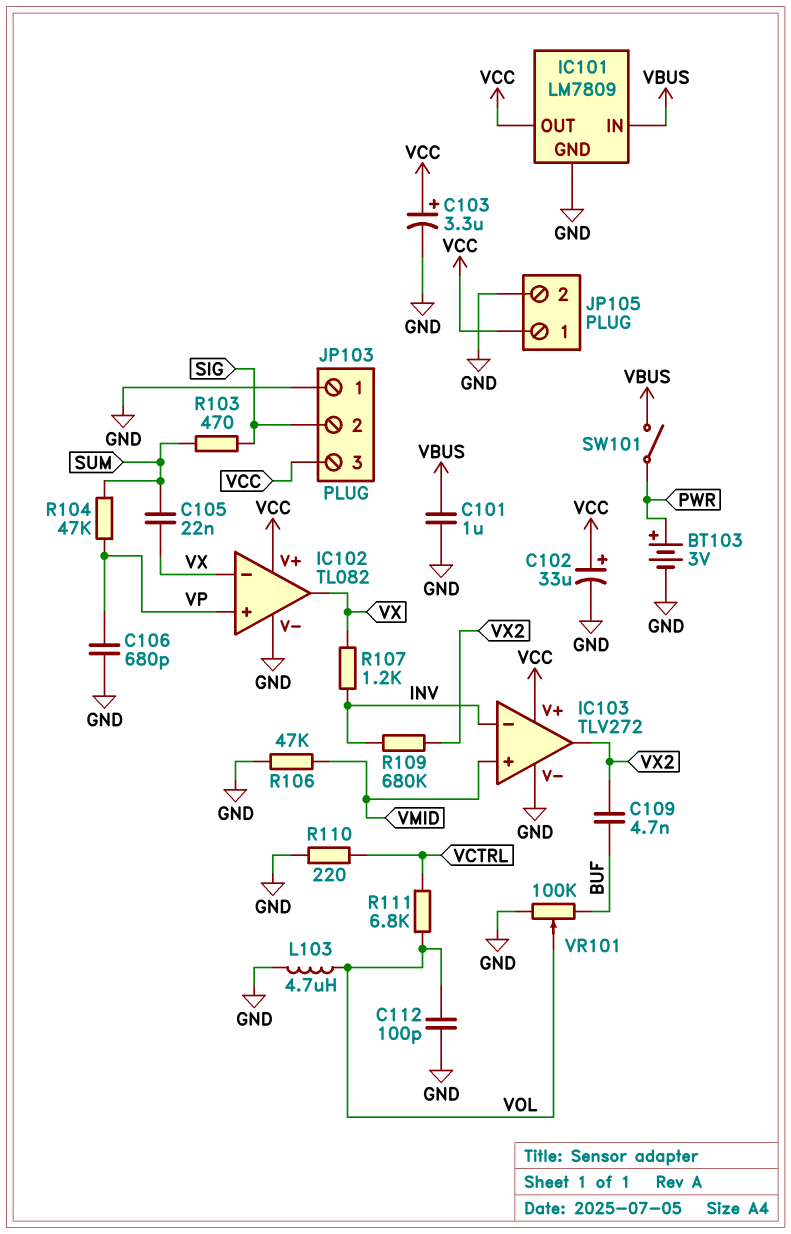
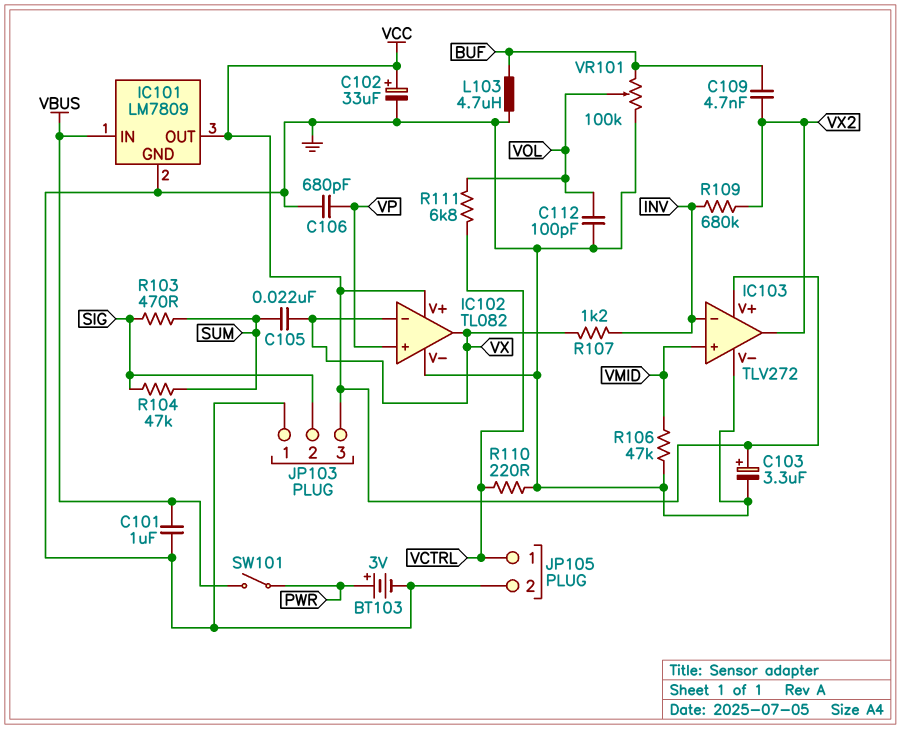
JP105 pin 1: VCC -> VCTRL
L103: 4.7uH (GND, VOL) -> 4.7uH (BUF, GND)
R104: 47k (SUM, VP) -> 47k (SIG, SUM)

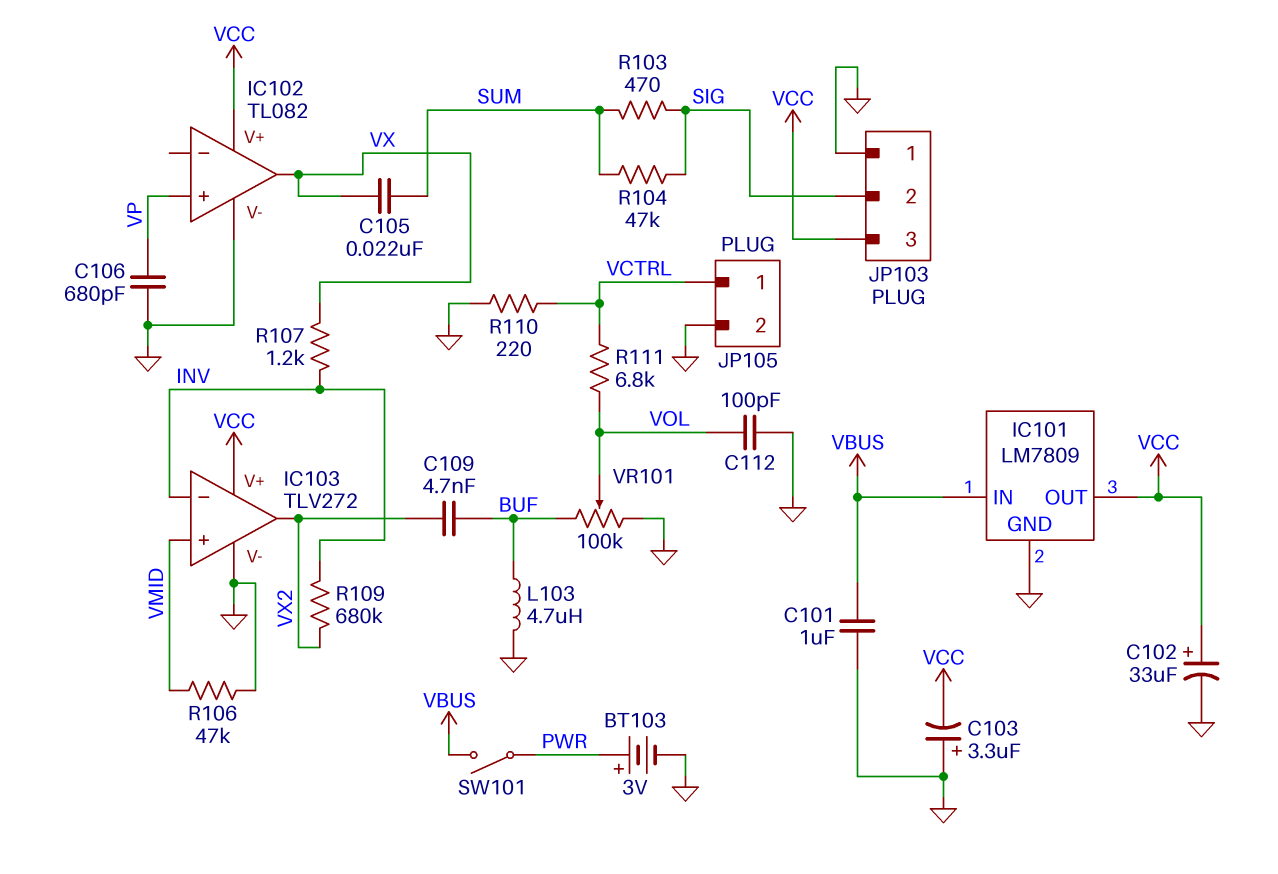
C103: 3.3uF (plus VCC, minus GND) -> 3.3uF (plus GND, minus VCC)
IC102 pin in-: VX -> none

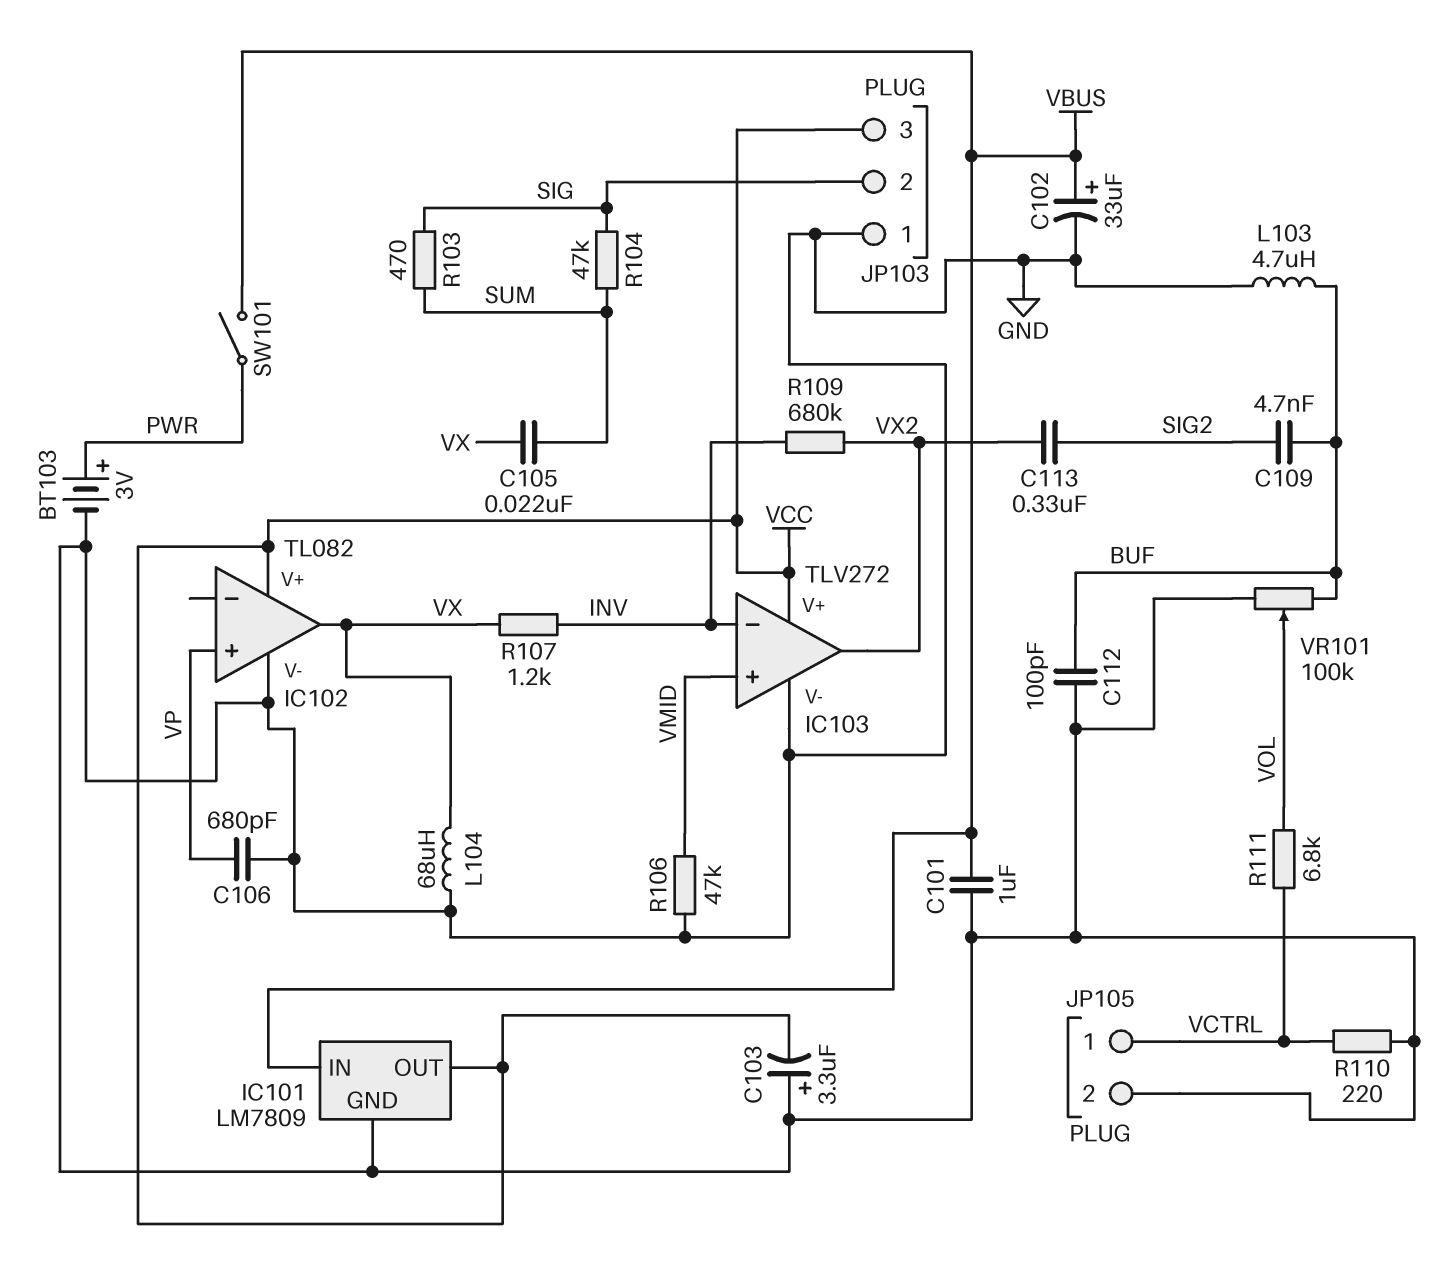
C102: 33uF (plus VCC, minus GND) -> 33uF (plus VBUS, minus GND)
C109: 4.7nF (BUF, VX2) -> 4.7nF (BUF, SIG2)
C112: 100pF (GND, VOL) -> 100pF (BUF, GND)
C113: none -> 330nF (SIG2, VX2)
L104: none -> 68uH (GND, VX)

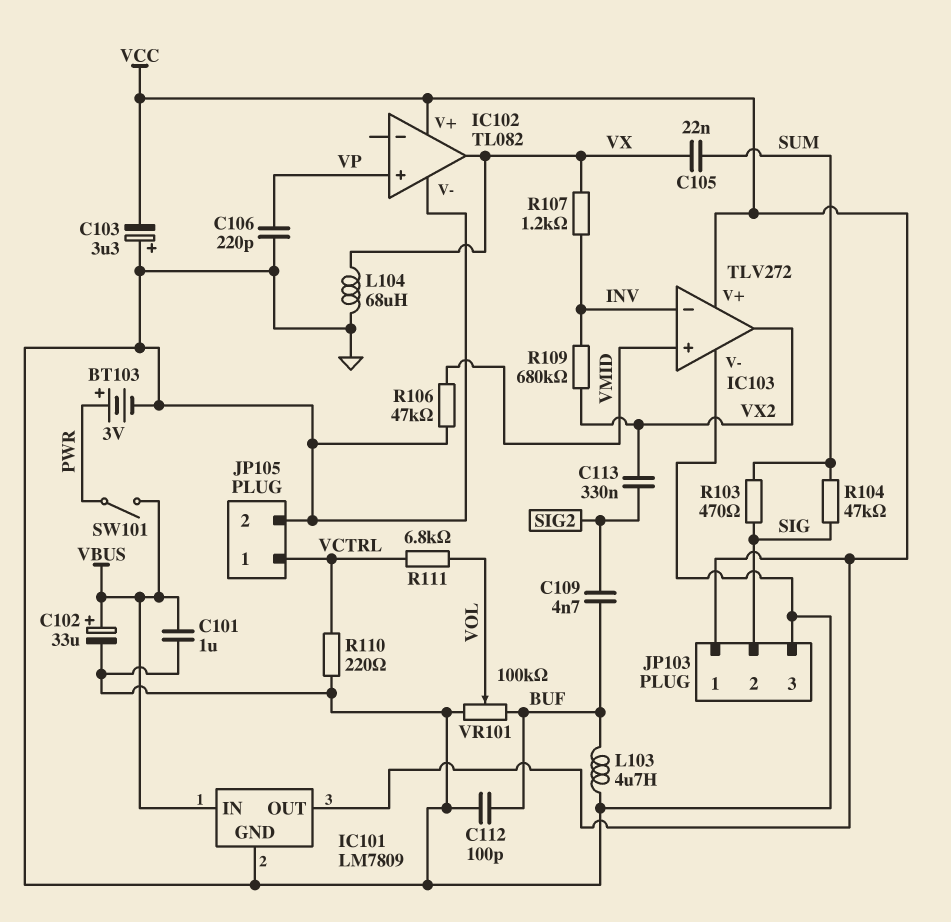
C106: 680pF (GND, VP) -> 220pF (GND, VP)
JP103 pin 1: GND -> VCC
JP103 pin 3: VCC -> GND

